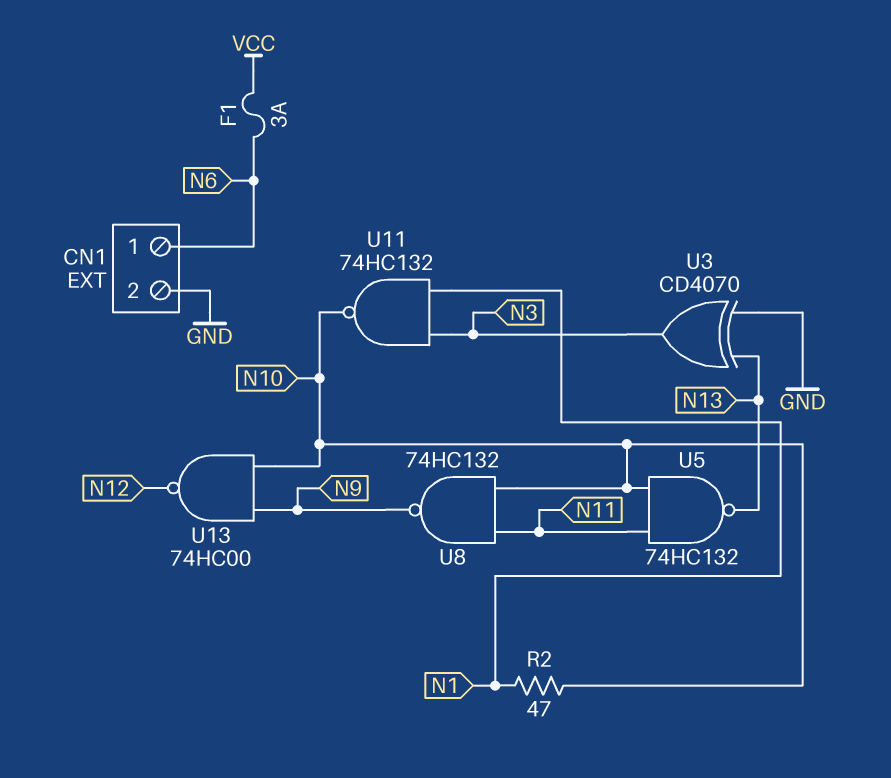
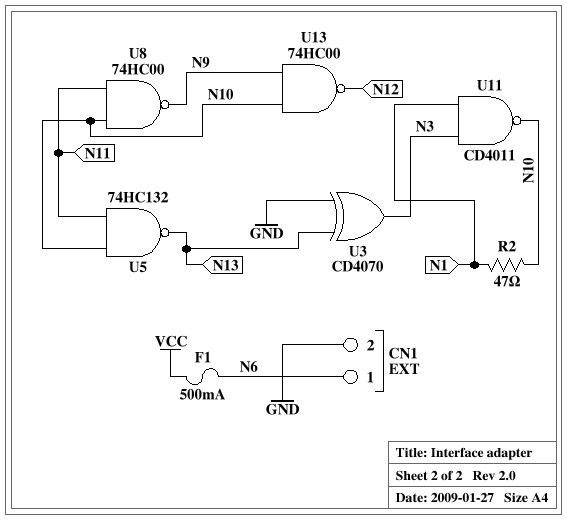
F1: 3A (N6, VCC) -> 500mA (N6, VCC)
U8: NAND 74HC132 (in N10, in N11, out N9) -> NAND 74HC00 (in N10, in N11, out N9)
U11: NAND 74HC132 (in N1, in N3, out N10) -> NAND CD4011 (in N1, in N3, out N10)

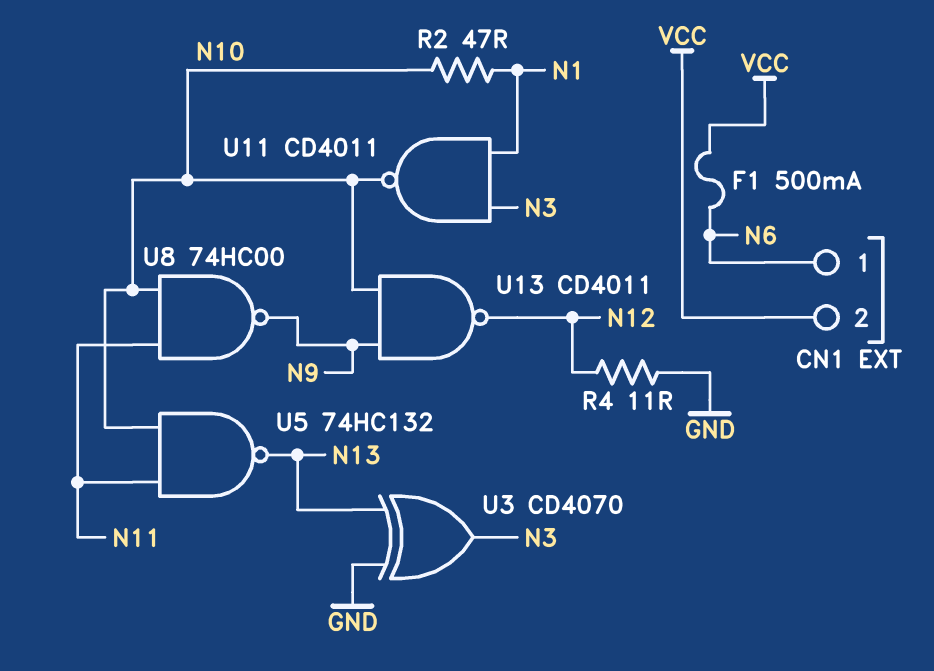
CN1 pin 2: GND -> VCC
R4: none -> 11 (GND, N12)
U13: NAND 74HC00 (in N9, in N10, out N12) -> NAND CD4011 (in N9, in N10, out N12)

